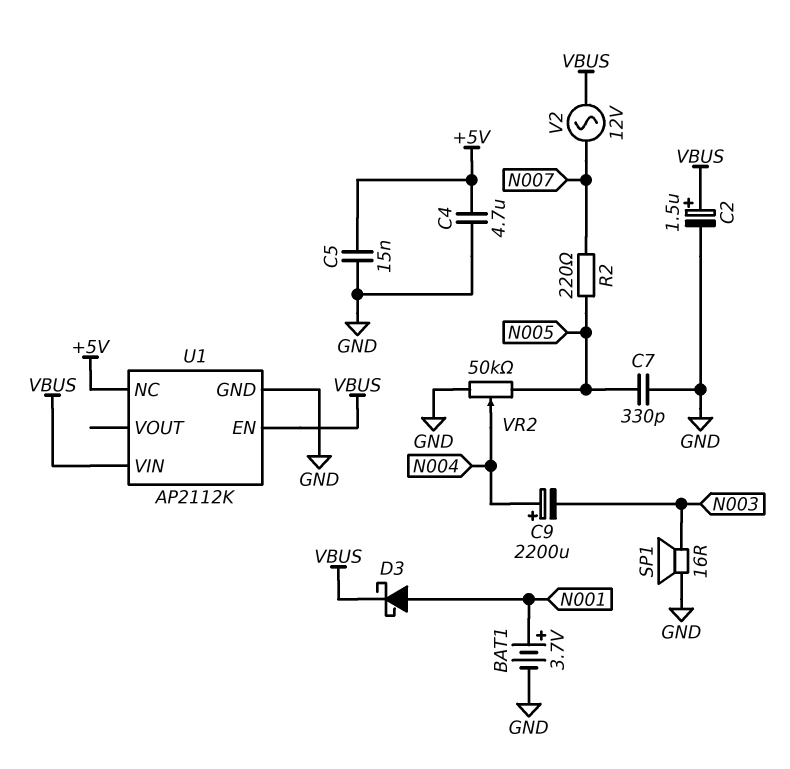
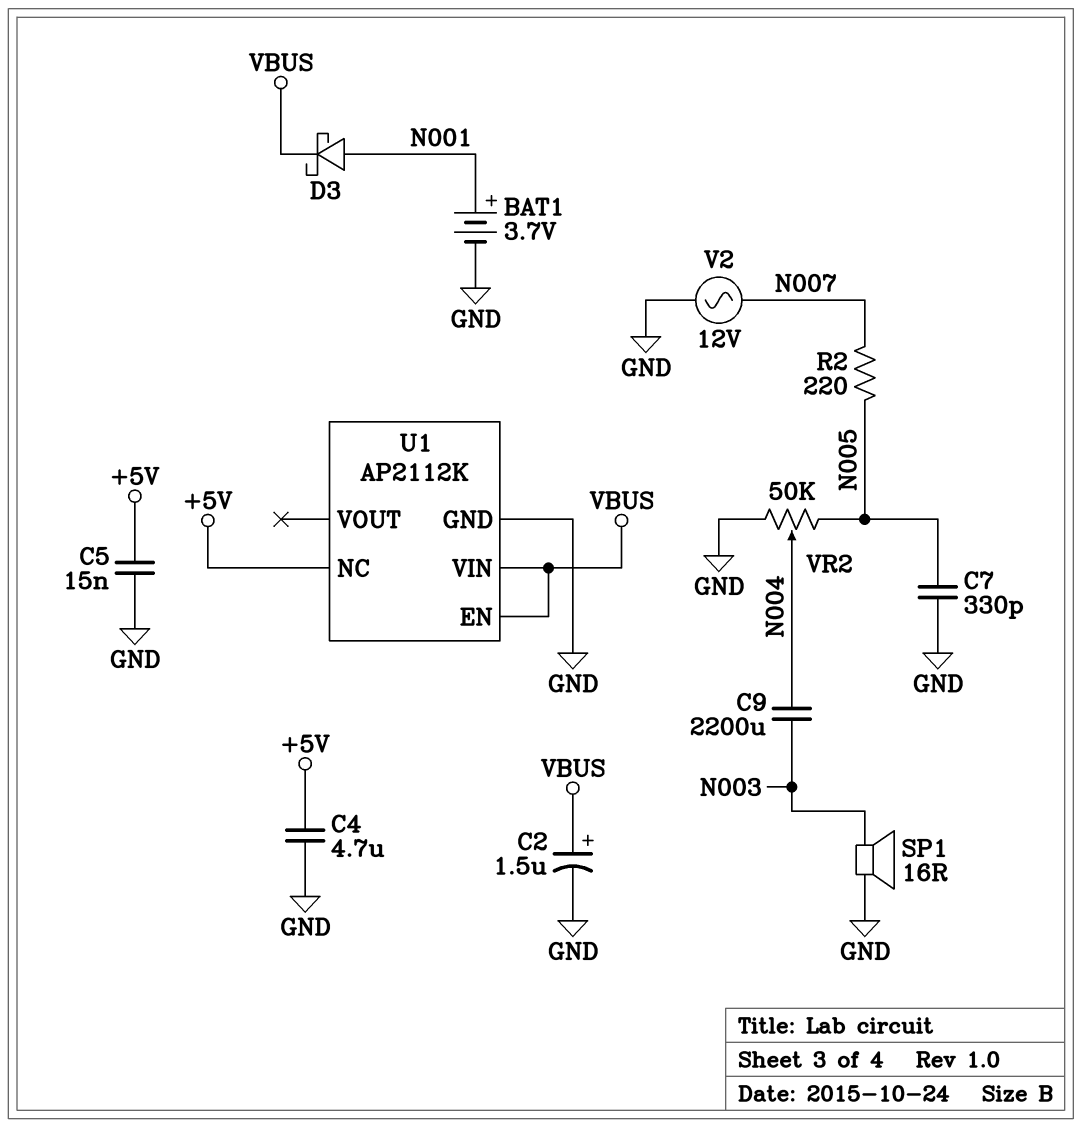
C9: 2200uF (plus N004, minus N003) -> 2200uF (N003, N004)
V2: AC 12V (N007, VBUS) -> AC 12V (GND, N007)

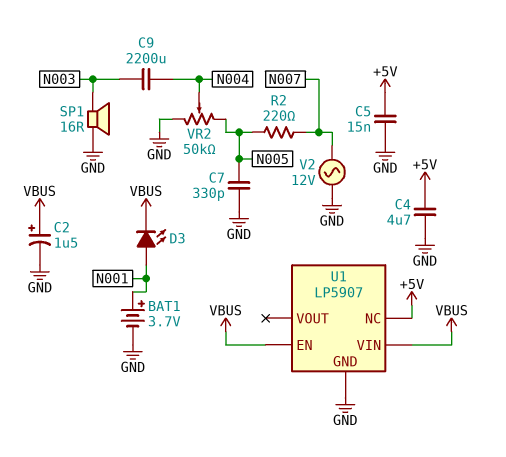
D3: schottky (A N001, K VBUS) -> LED (A N001, K VBUS)
U1: AP2112K -> LP5907

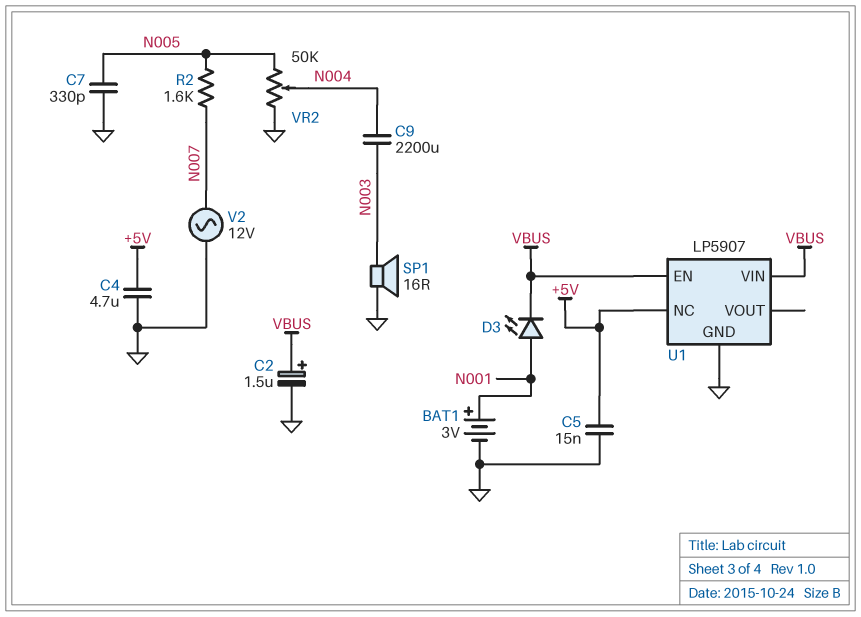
BAT1: 3.7V (plus N001, minus GND) -> 3V (plus N001, minus GND)
R2: 220 (N005, N007) -> 1.6k (N005, N007)

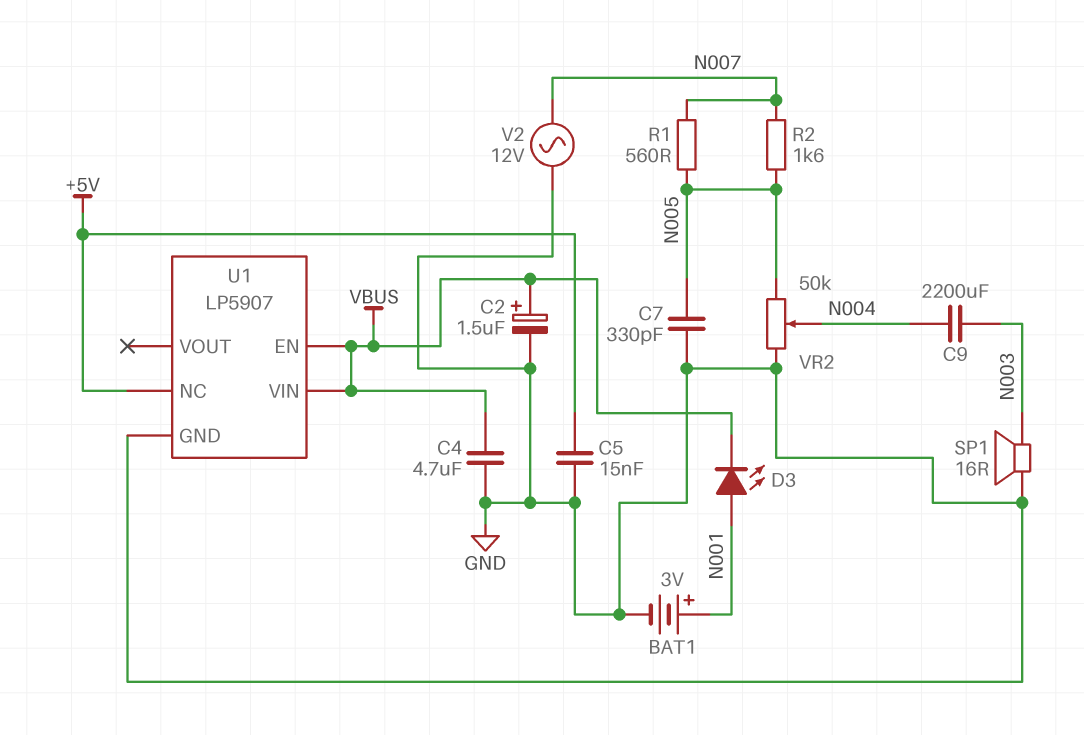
C4: 4.7uF (+5V, GND) -> 4.7uF (GND, VBUS)
R1: none -> 560 (N005, N007)

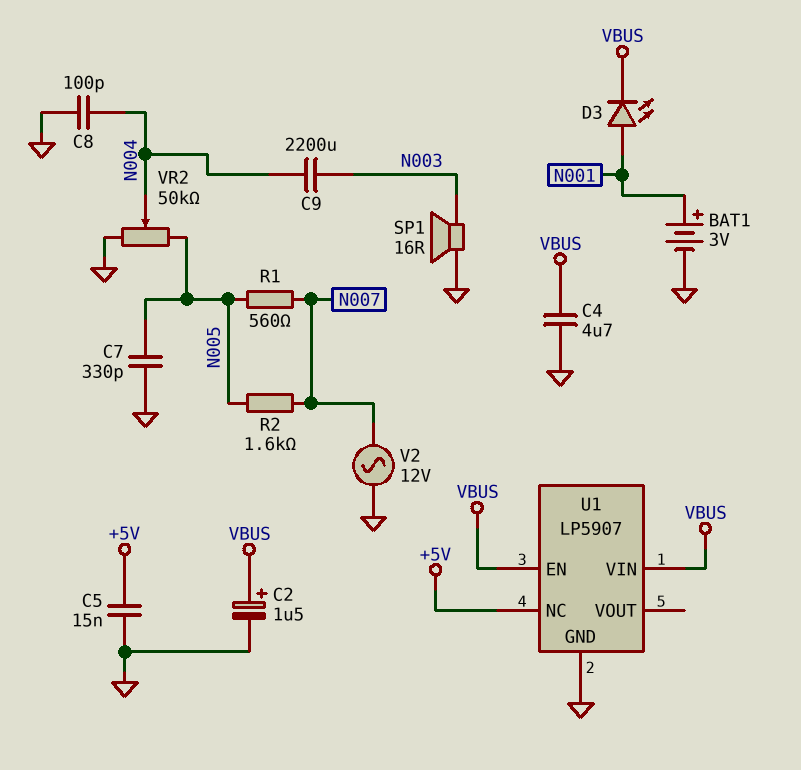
C8: none -> 100pF (GND, N004)

